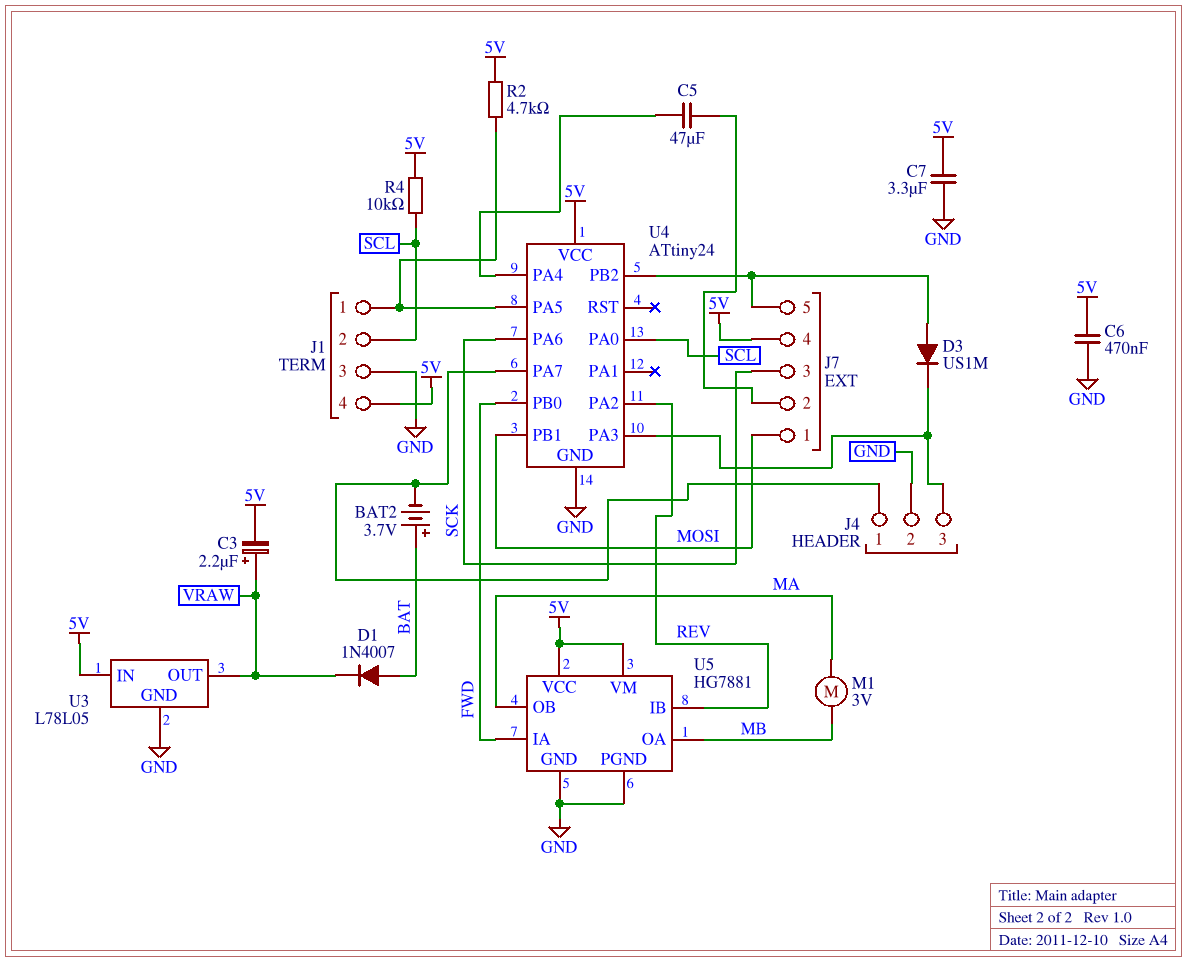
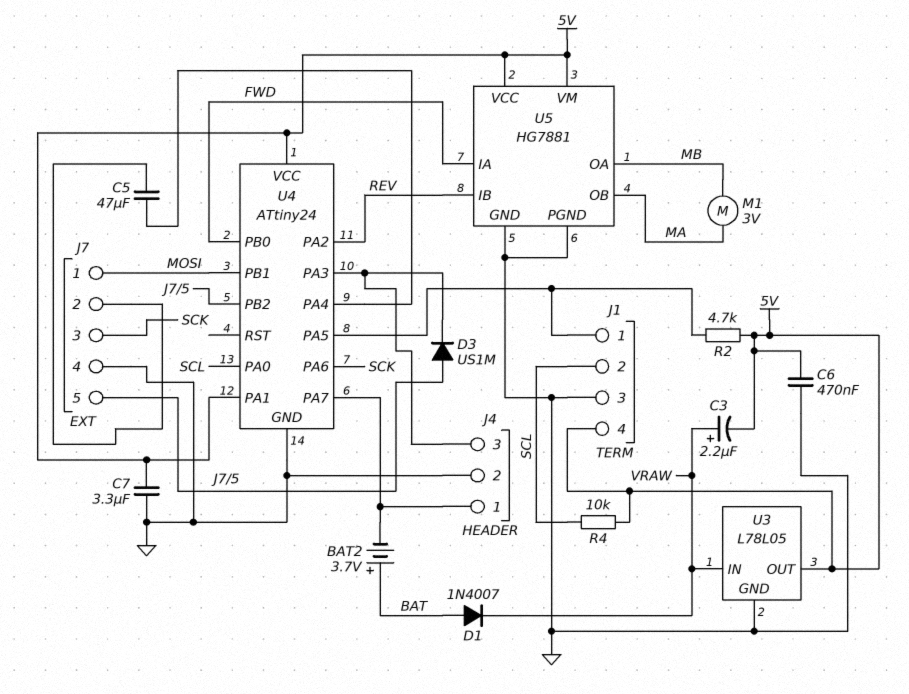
J7 pin 4: 5V -> GND
U3 pin IN: 5V -> VRAW
U3 pin OUT: VRAW -> 5V
U4 pin PA1: none -> 5V

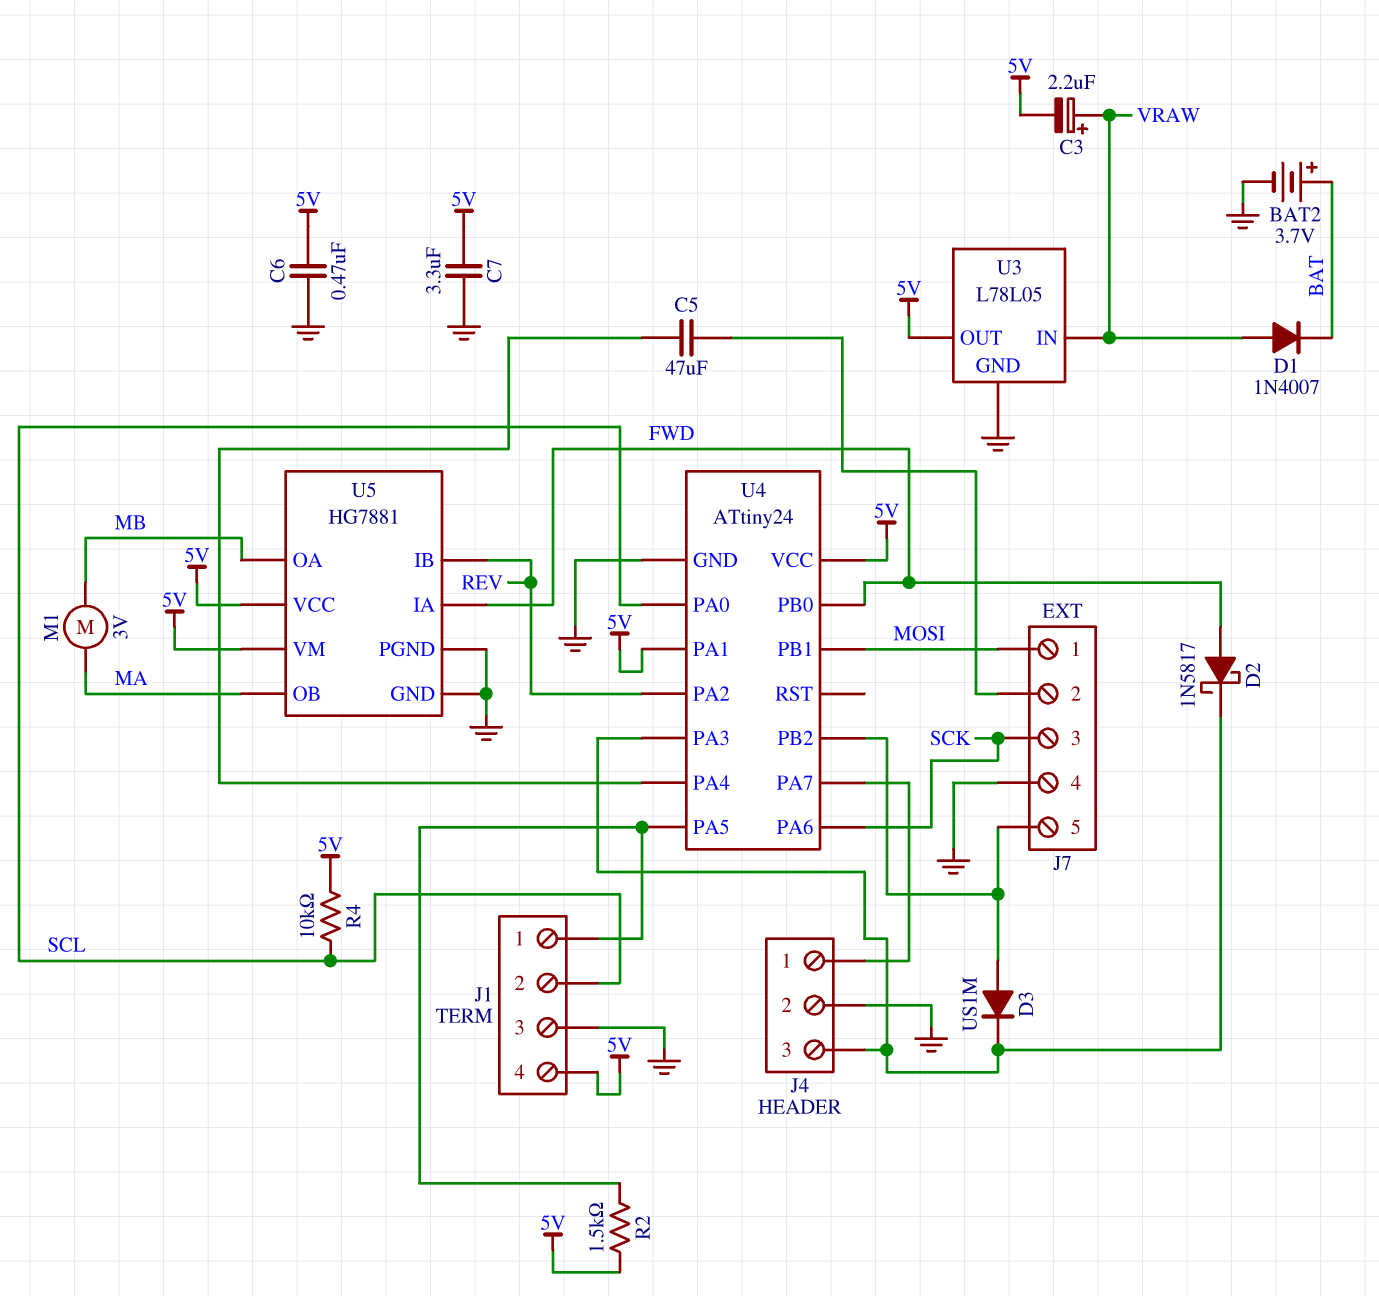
BAT2: 3.7V (plus BAT, minus J4/1) -> 3.7V (plus BAT, minus GND)
D1: diode 1N4007 (A BAT, K VRAW) -> diode 1N4007 (A VRAW, K BAT)
D2: none -> schottky 1N5817 (A FWD, K J4/3)
R2: 4.7k (5V, J1/1) -> 1.5k (5V, J1/1)

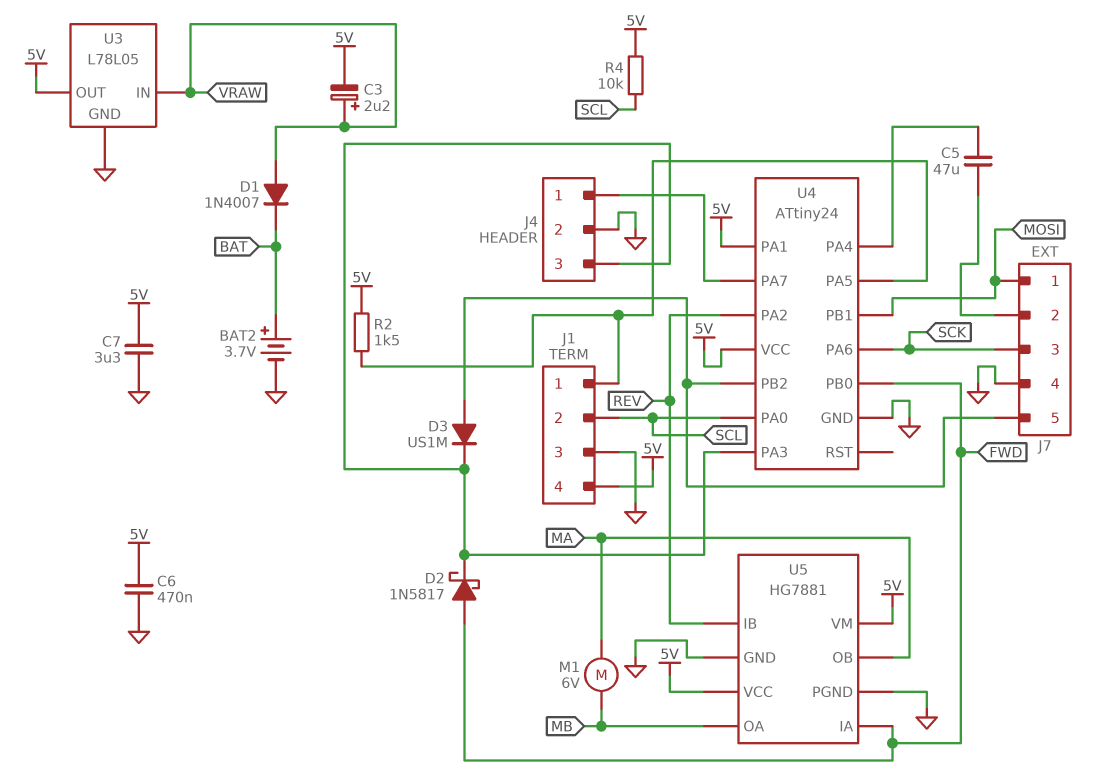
M1: motor 3V (MA, MB) -> motor 6V (MA, MB)

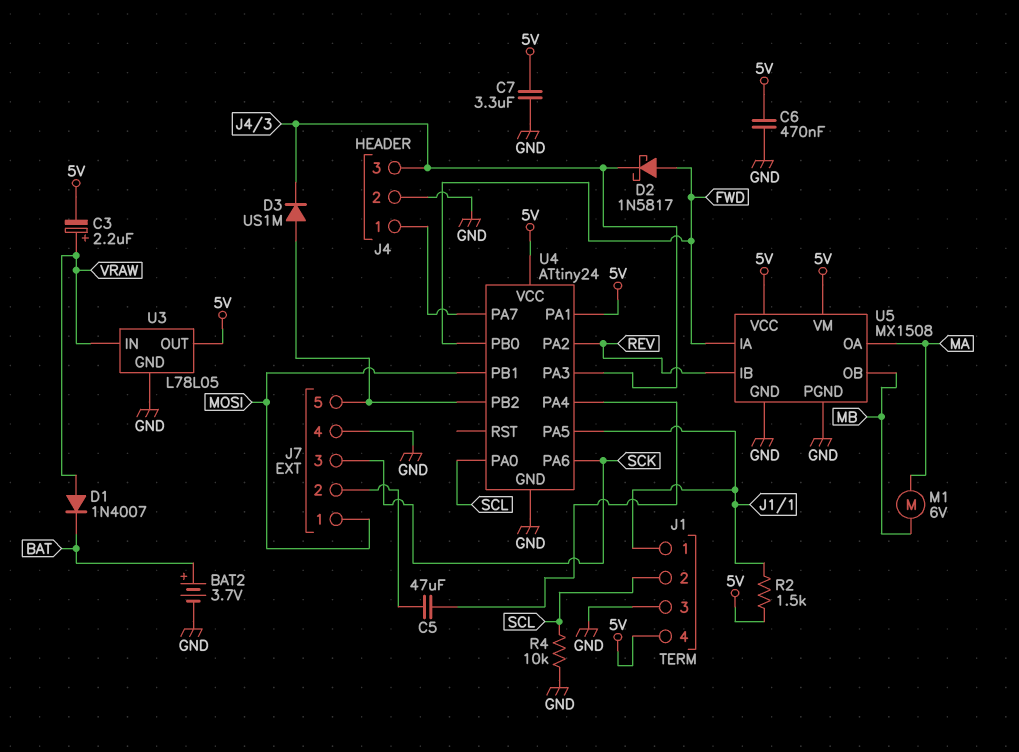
R4: 10k (5V, SCL) -> 10k (GND, SCL)
U5: HG7881 -> MX1508
U5 pin OA: MB -> MA
U5 pin OB: MA -> MB

